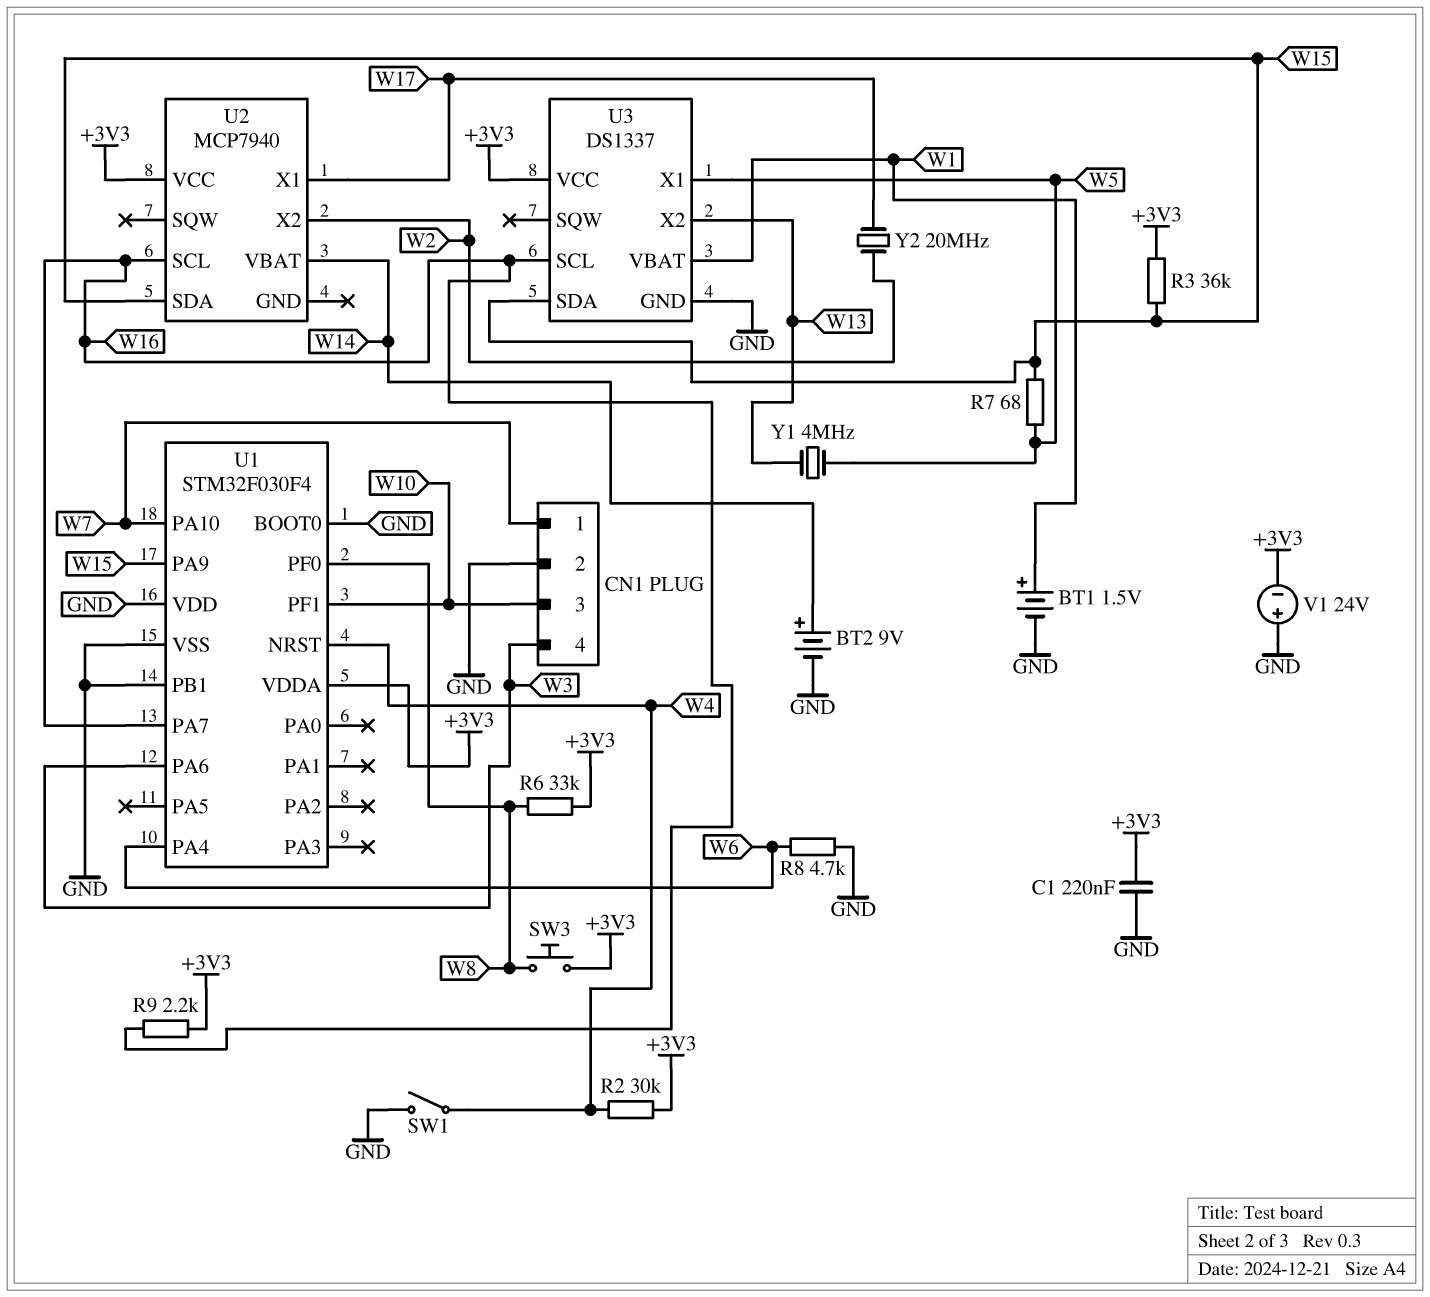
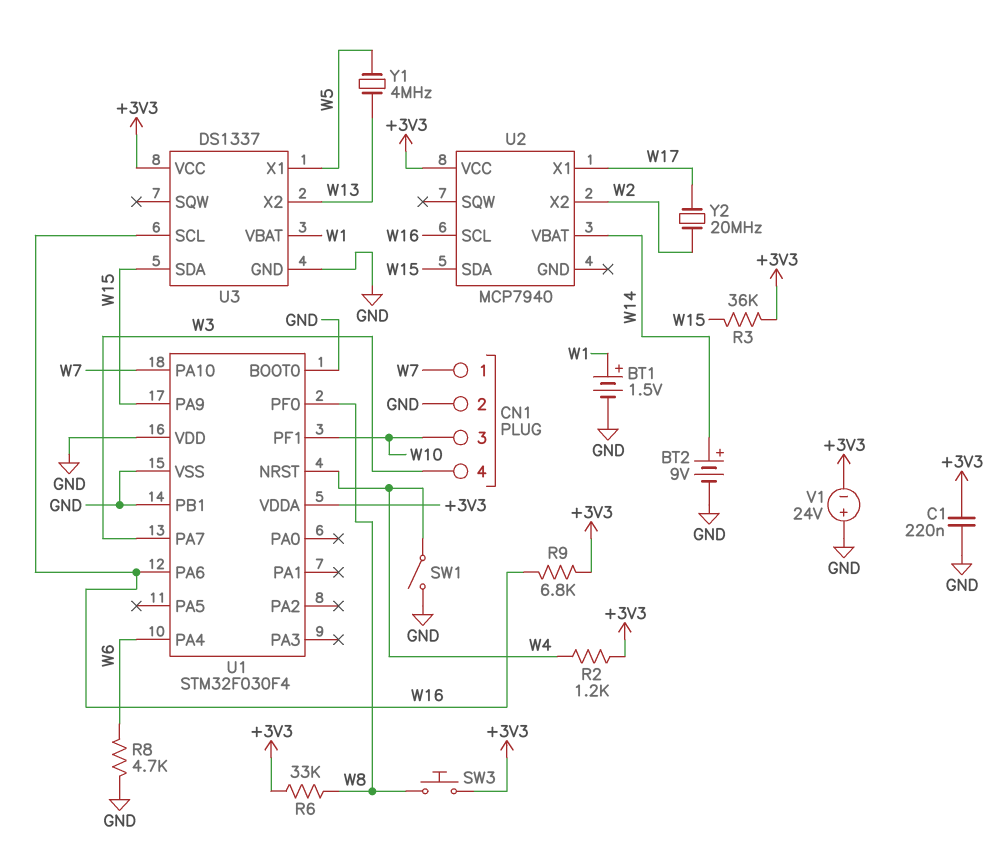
R2: 30k (+3V3, W4) -> 1.2k (+3V3, W4)
R7: 68 (W5, W15) -> none
R9: 2.2k (+3V3, W16) -> 6.8k (+3V3, W16)
U1 pin PA6: W3 -> W16
U1 pin PA7: W16 -> W3

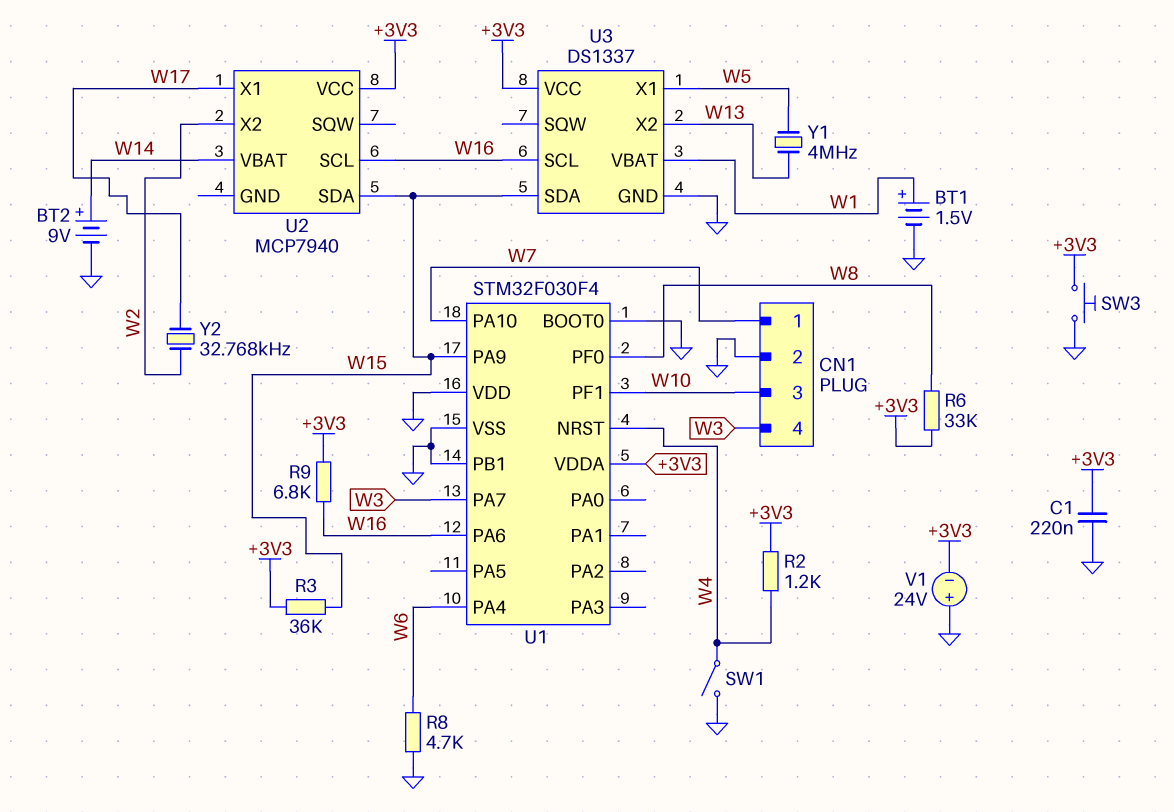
SW3: button (+3V3, W8) -> button (+3V3, GND)
Y2: 20MHz (W2, W17) -> 32.768kHz (W2, W17)

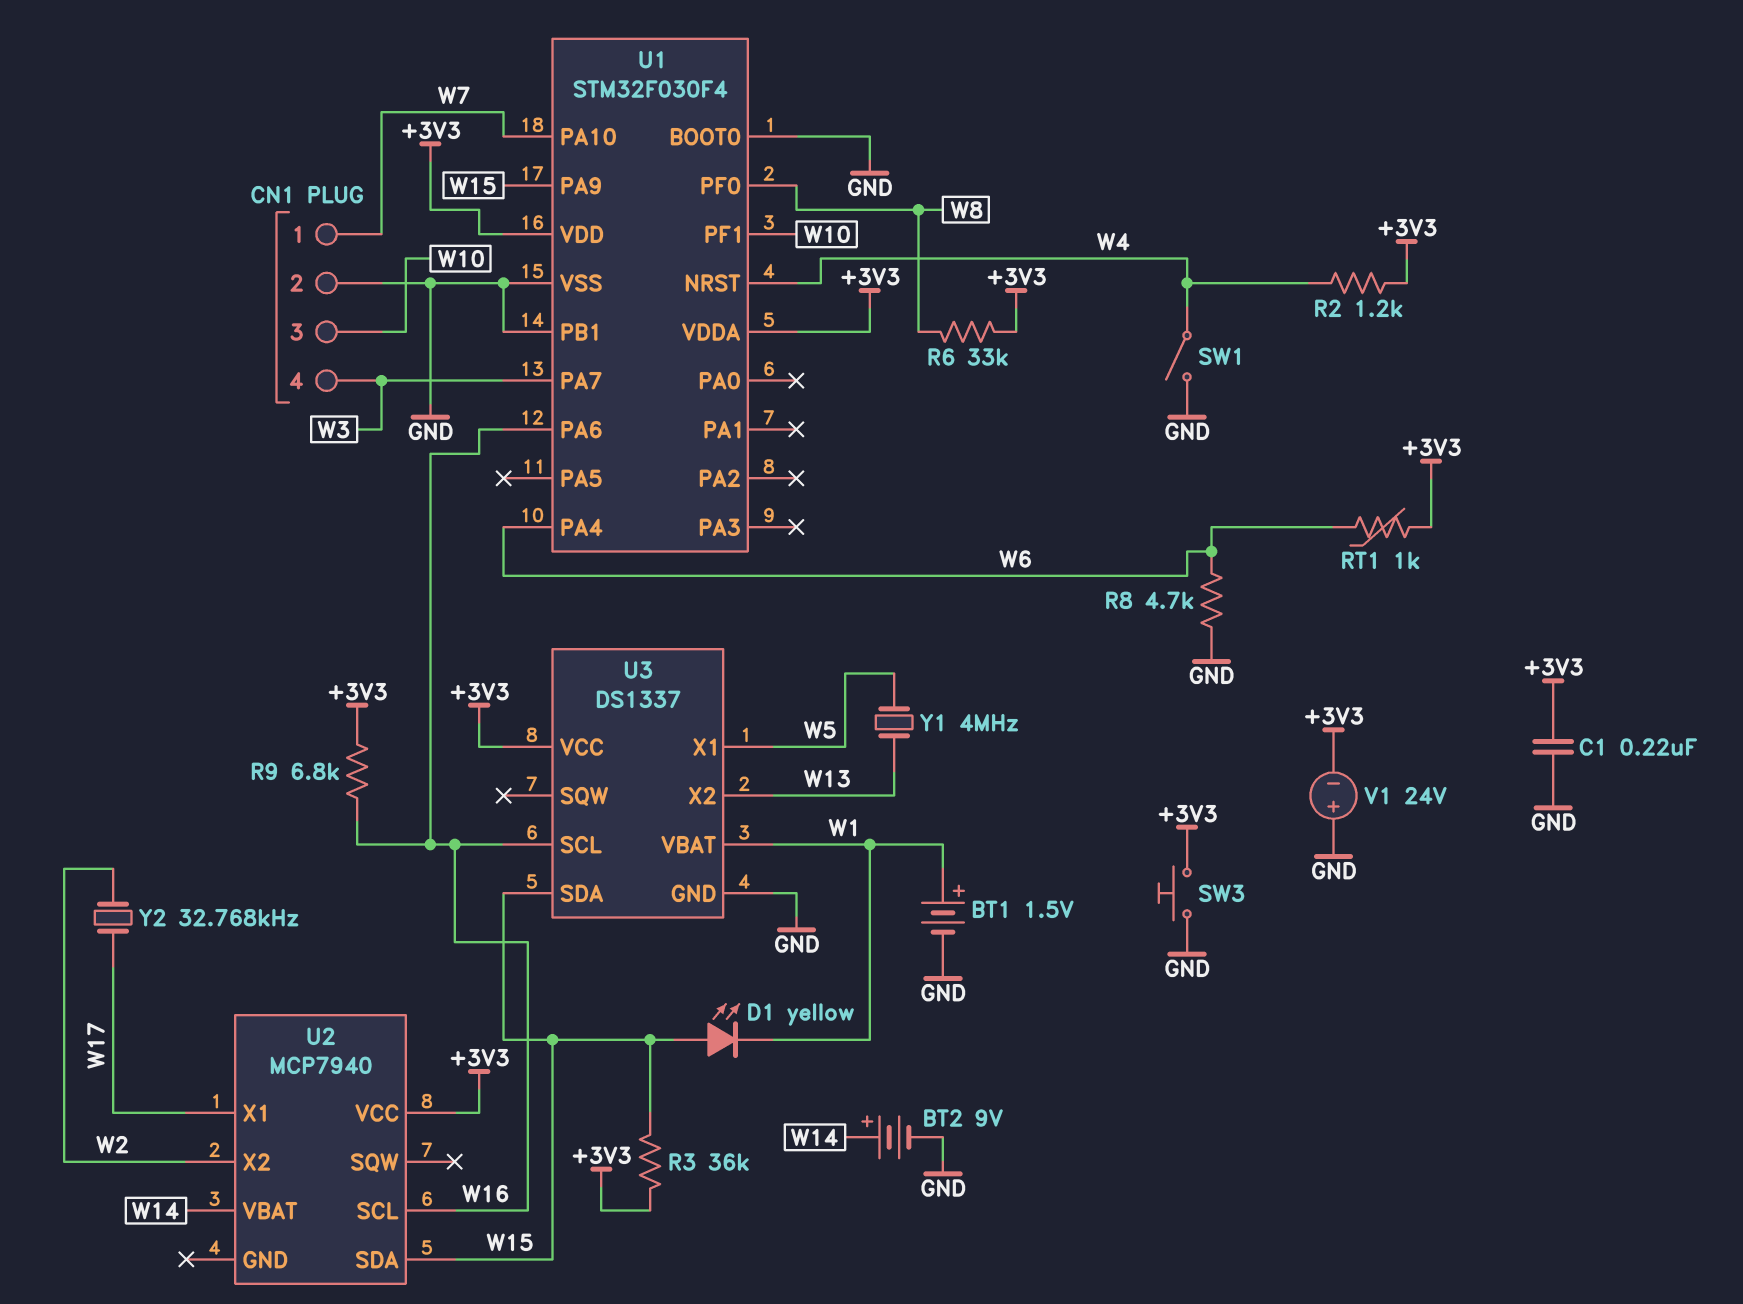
D1: none -> LED yellow (A W15, K W1)
RT1: none -> 1k (+3V3, W6)
U1 pin VDD: GND -> +3V3

